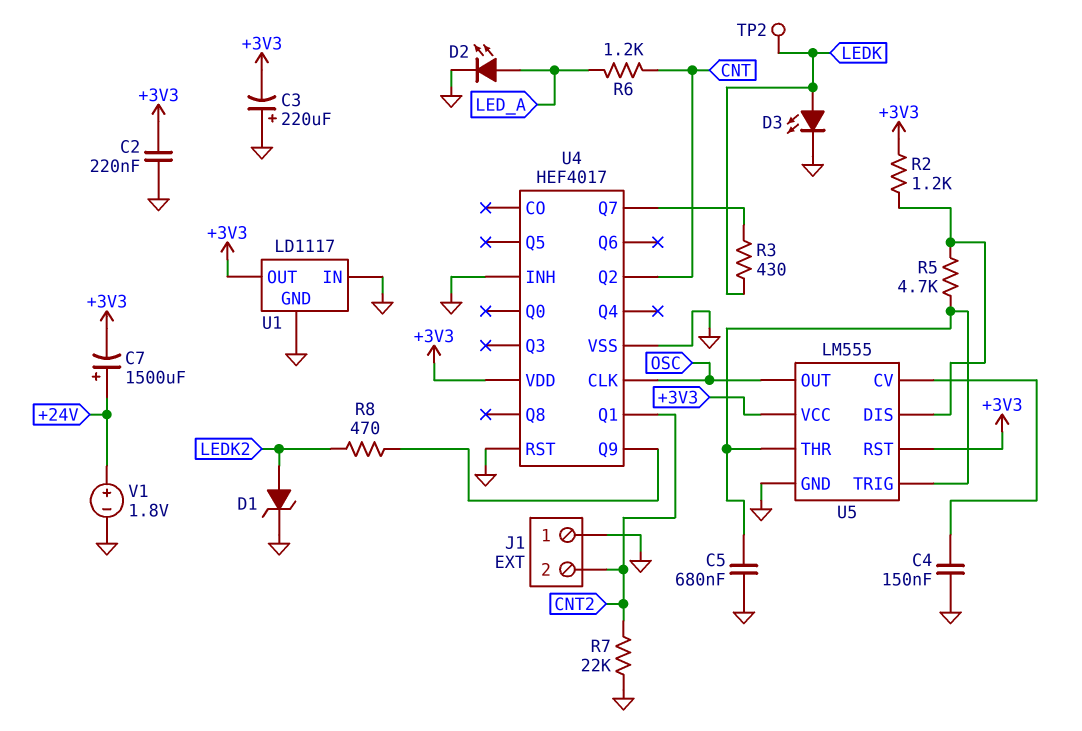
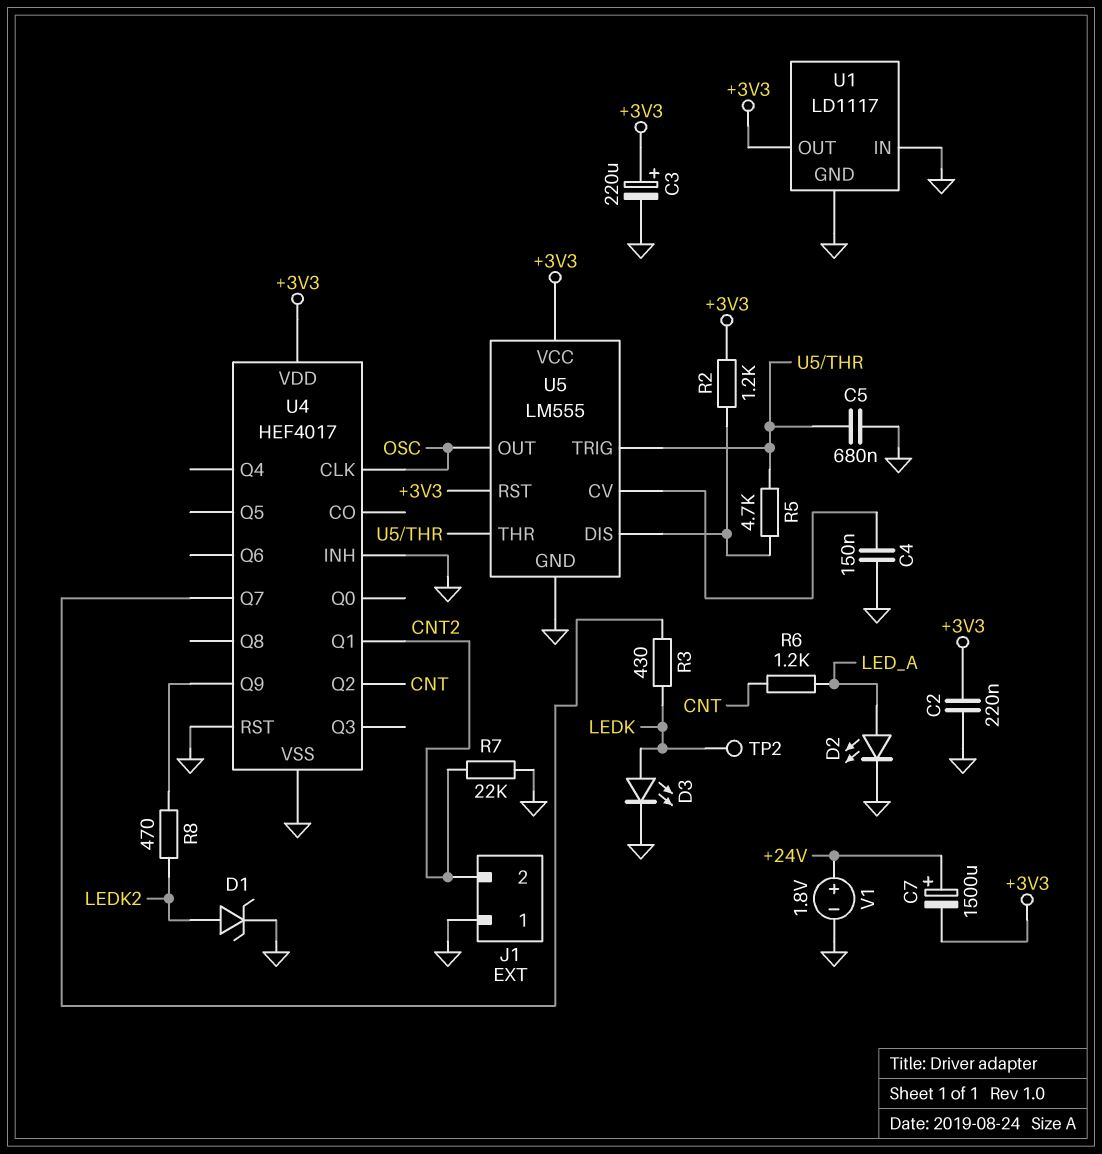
C3: 220uF (plus GND, minus +3V3) -> 220uF (plus +3V3, minus GND)

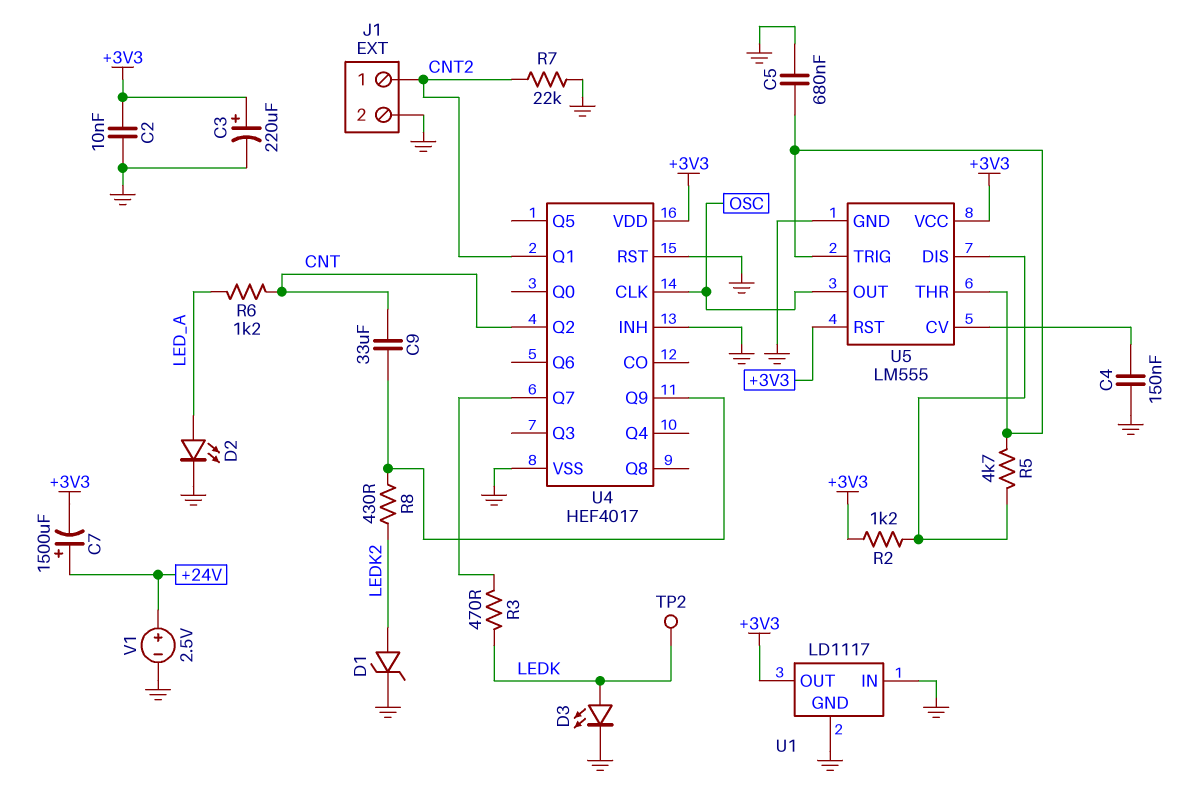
C2: 220nF (+3V3, GND) -> 10nF (+3V3, GND)
C9: none -> 33uF (CNT, U4/Q9)
J1 pin 1: GND -> CNT2
J1 pin 2: CNT2 -> GND
R3: 430 (LEDK, U4/Q7) -> 470 (LEDK, U4/Q7)
R8: 470 (LEDK2, U4/Q9) -> 430 (LEDK2, U4/Q9)
V1: 1.8V (plus +24V, minus GND) -> 2.5V (plus +24V, minus GND)

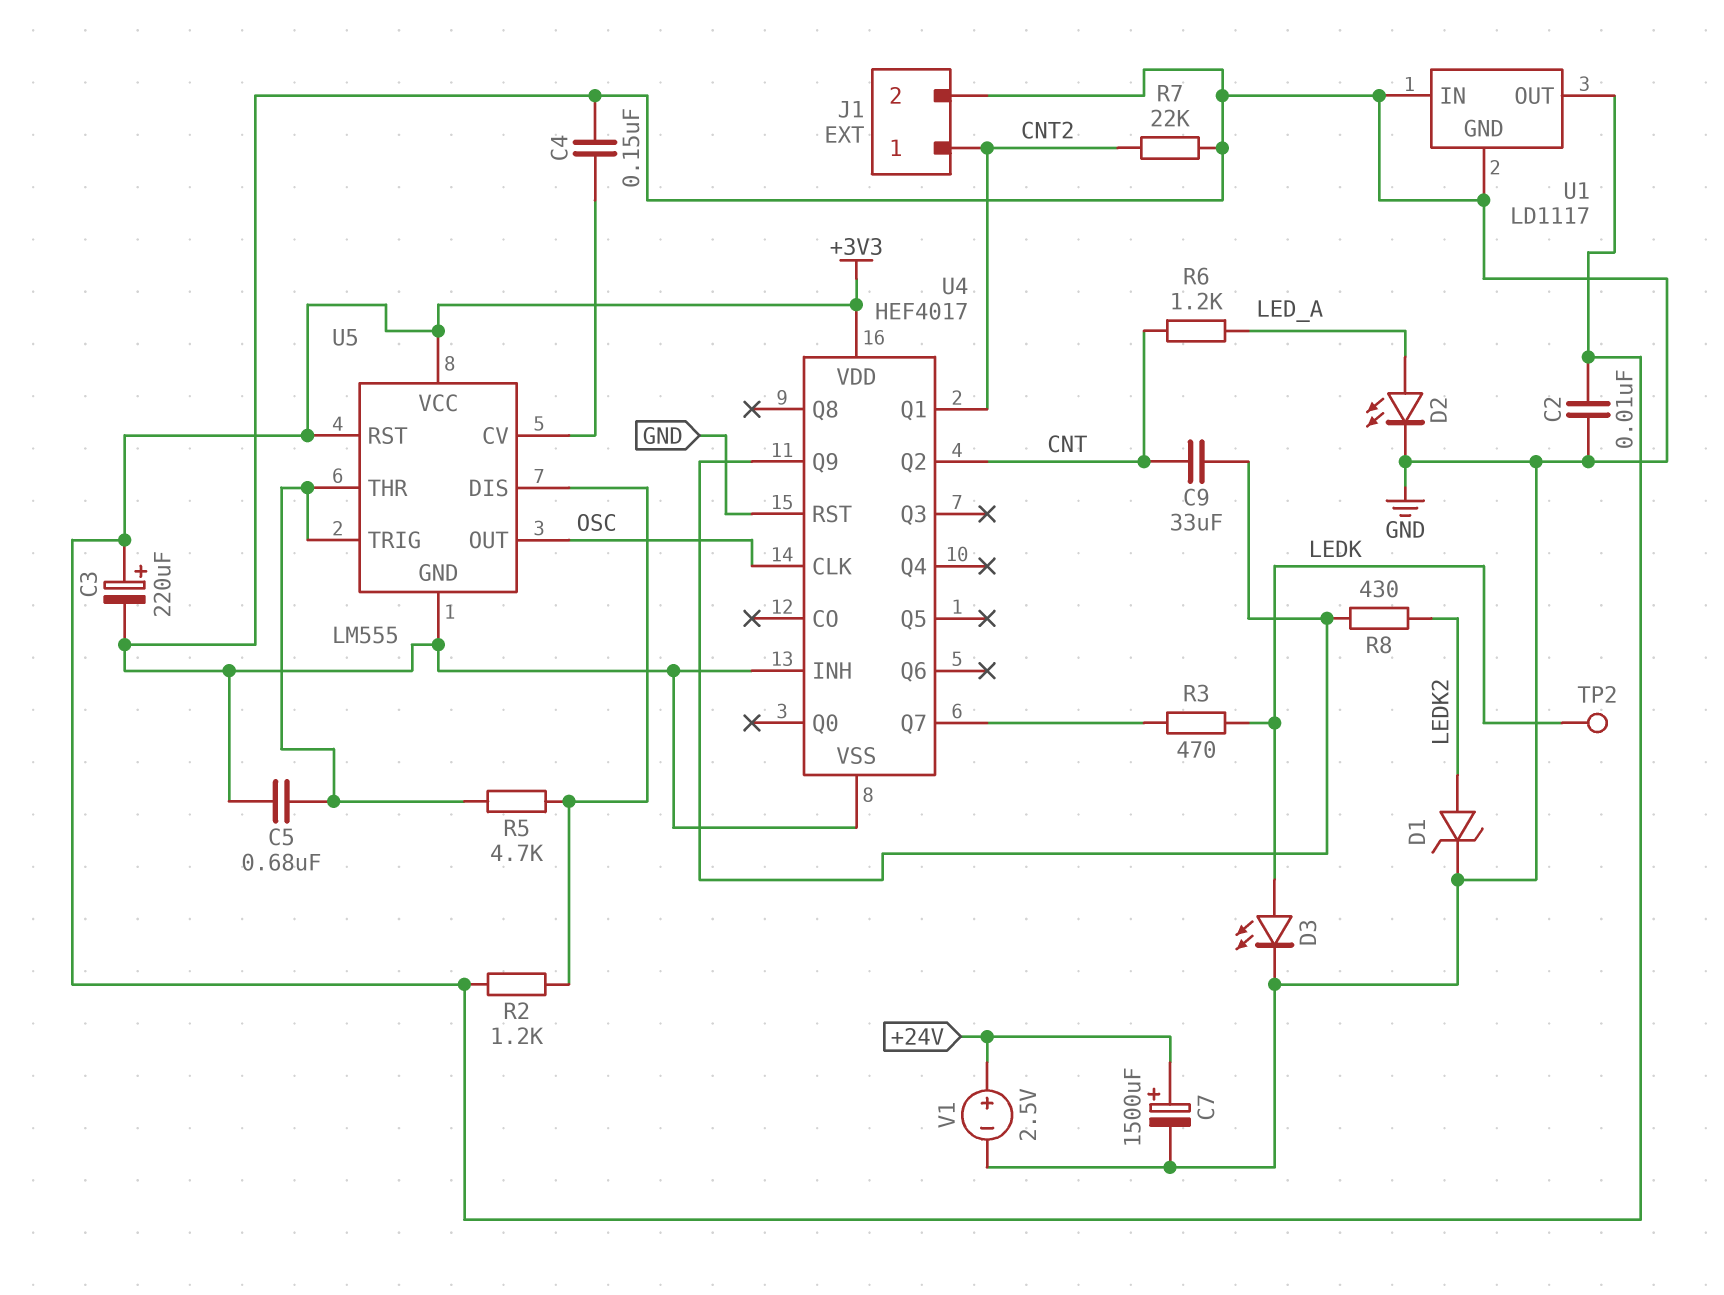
C7: 1500uF (plus +24V, minus +3V3) -> 1500uF (plus +24V, minus GND)

